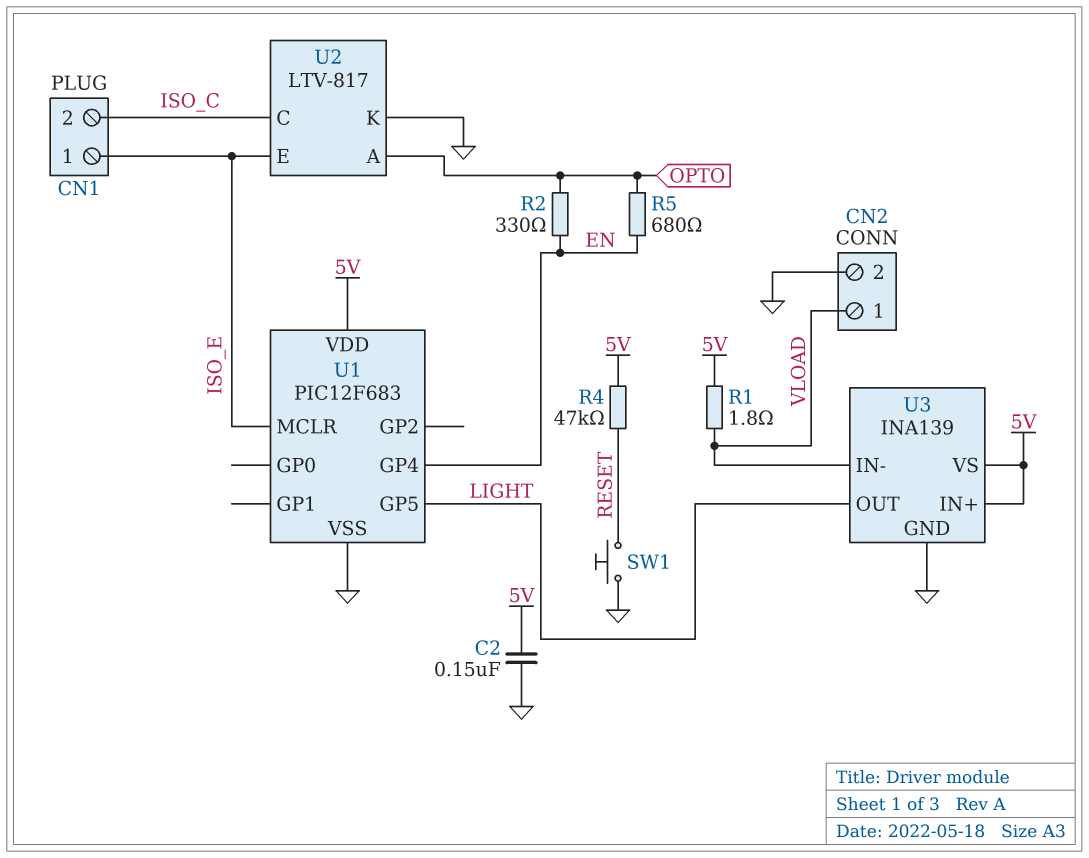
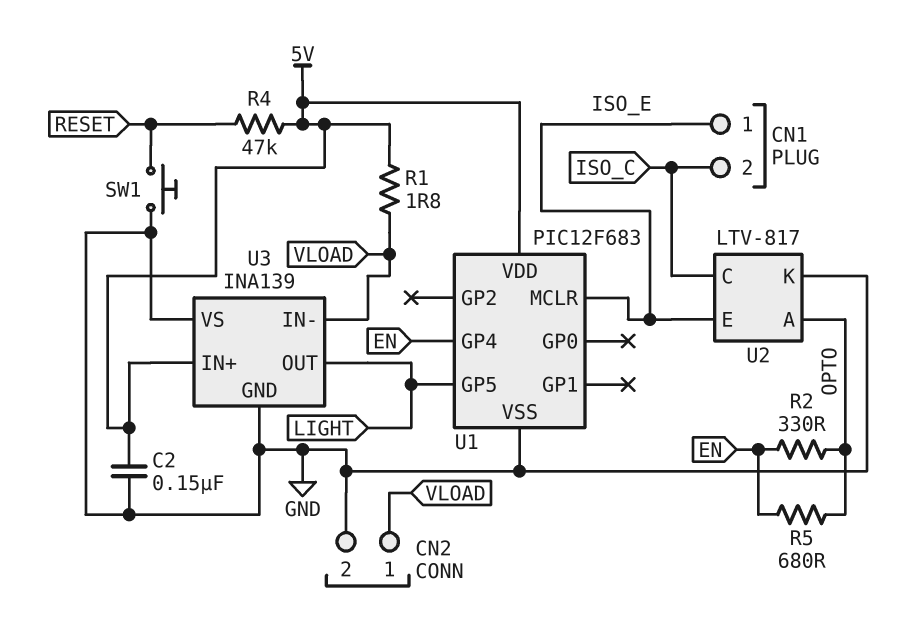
U3 pin VS: 5V -> GND

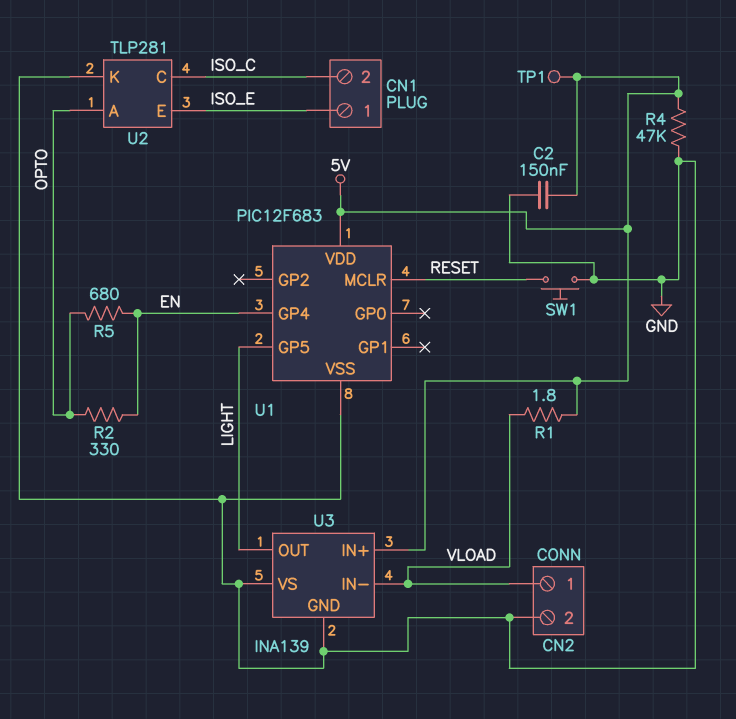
R4: 47k (5V, RESET) -> 47k (5V, GND)
TP1: none -> test point (5V)
U1 pin MCLR: ISO_E -> RESET
U2: LTV-817 -> TLP281

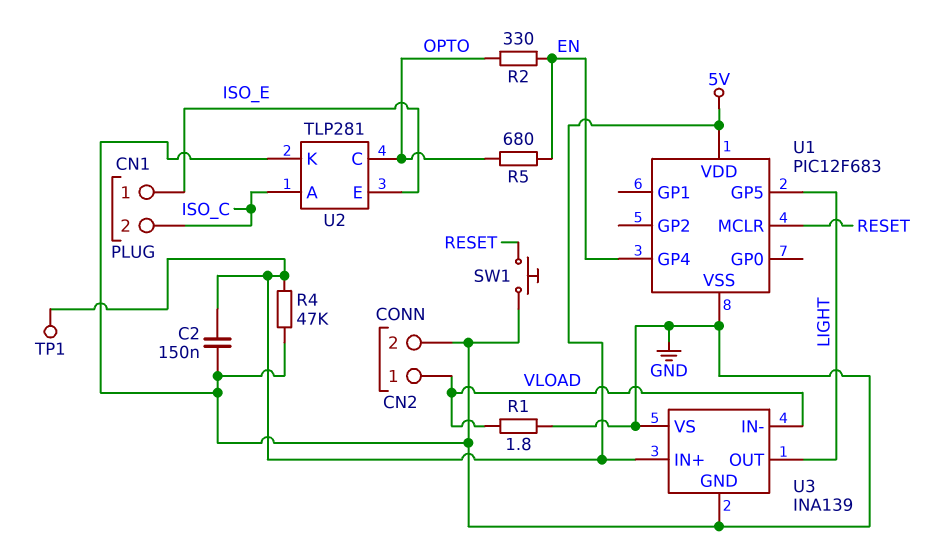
R1: 1.8 (5V, VLOAD) -> 1.8 (GND, VLOAD)
U2 pin A: OPTO -> ISO_C
U2 pin C: ISO_C -> OPTO

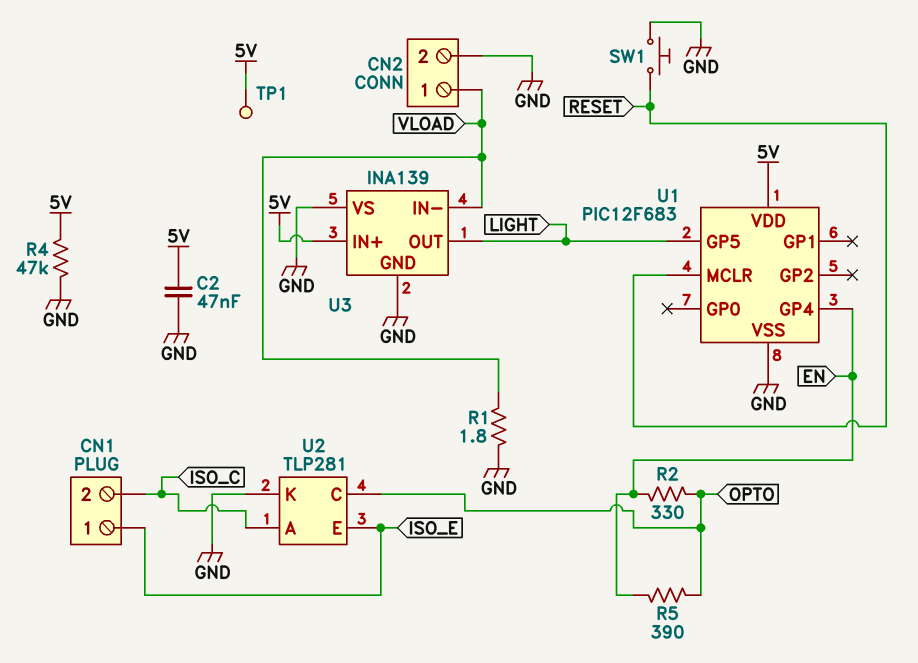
C2: 150nF (5V, GND) -> 47nF (5V, GND)
R5: 680 (EN, OPTO) -> 390 (EN, OPTO)

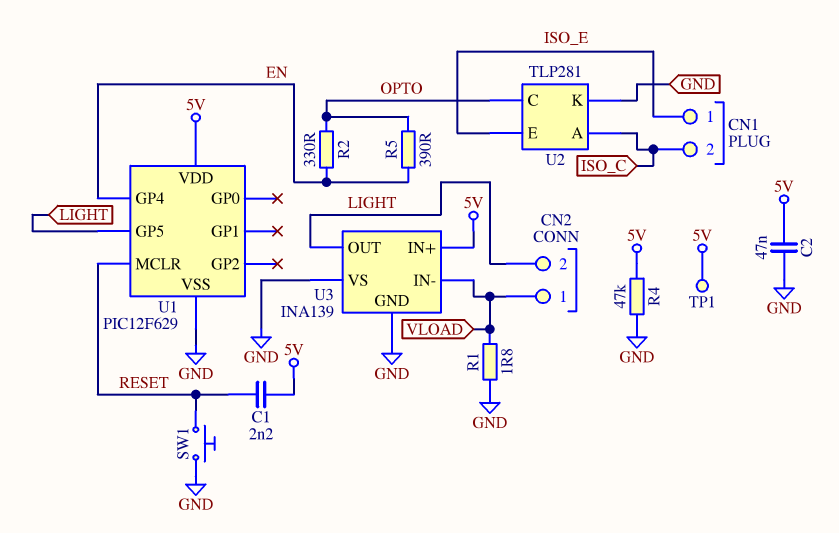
C1: none -> 2.2nF (5V, RESET)
CN2 pin 2: GND -> LIGHT
U1: PIC12F683 -> PIC12F629

